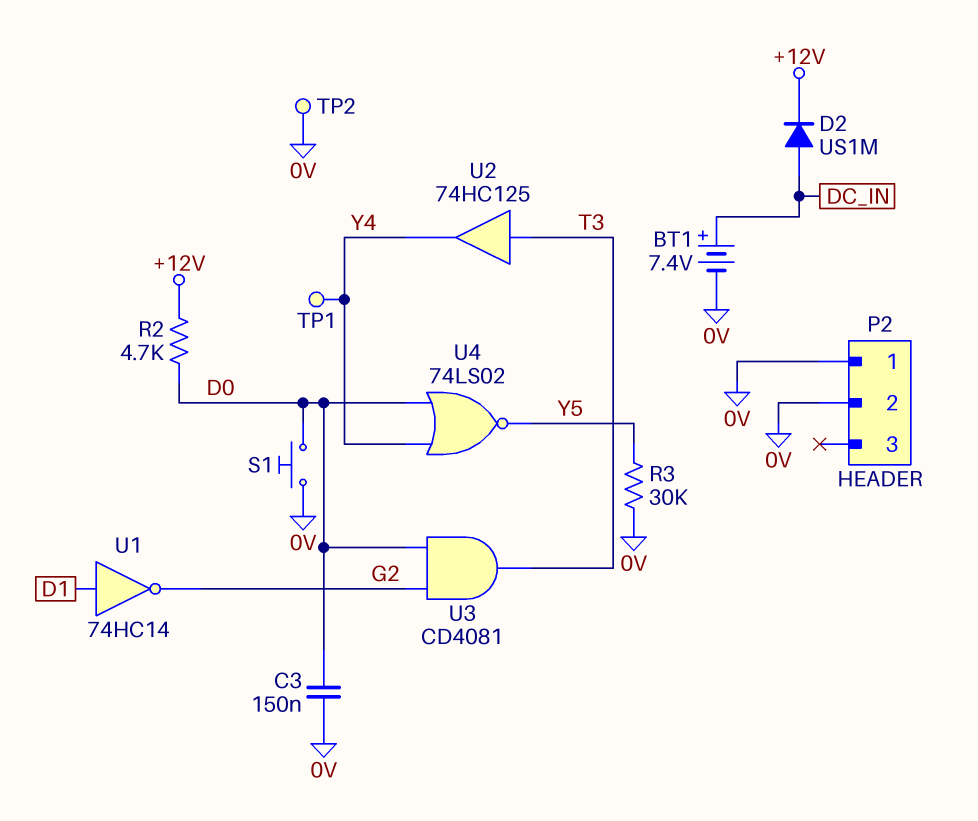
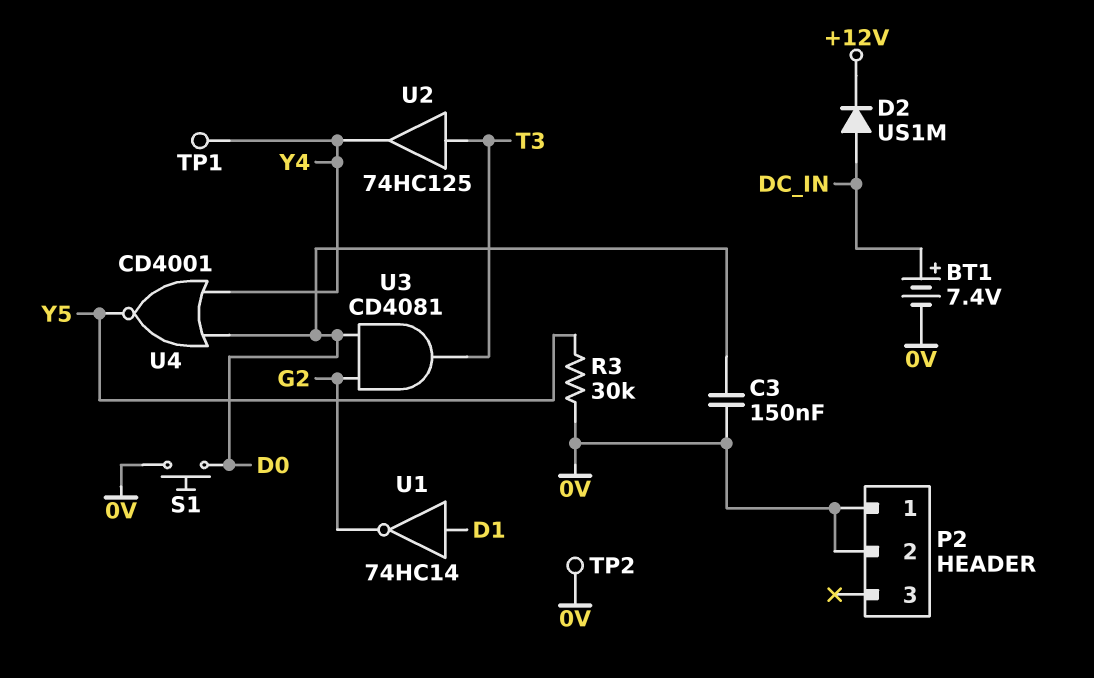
R2: 4.7k (+12V, D0) -> none
U4: NOR 74LS02 (in D0, in Y4, out Y5) -> NOR CD4001 (in D0, in Y4, out Y5)

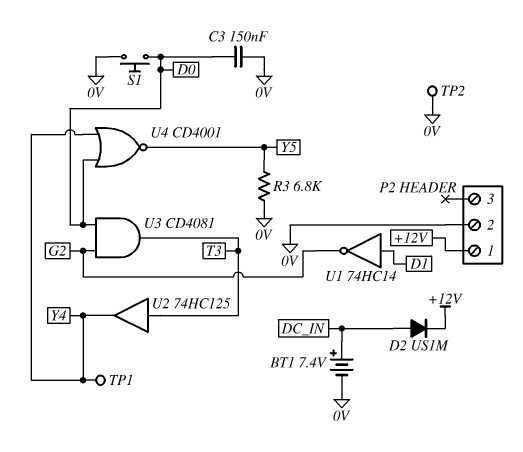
P2 pin 1: 0V -> +12V
R3: 30k (0V, Y5) -> 6.8k (0V, Y5)

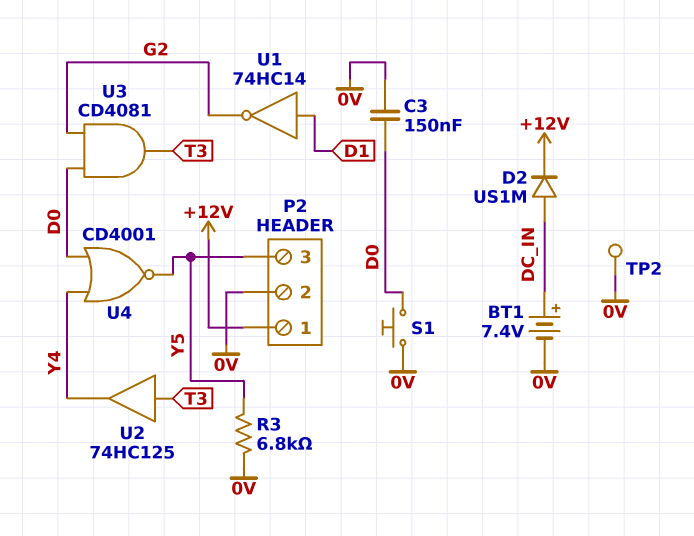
P2 pin 3: none -> Y5
TP1: test point (Y4) -> none

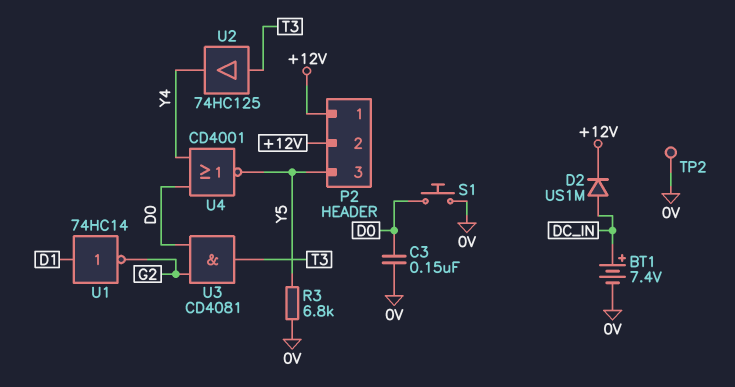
P2 pin 2: 0V -> +12V

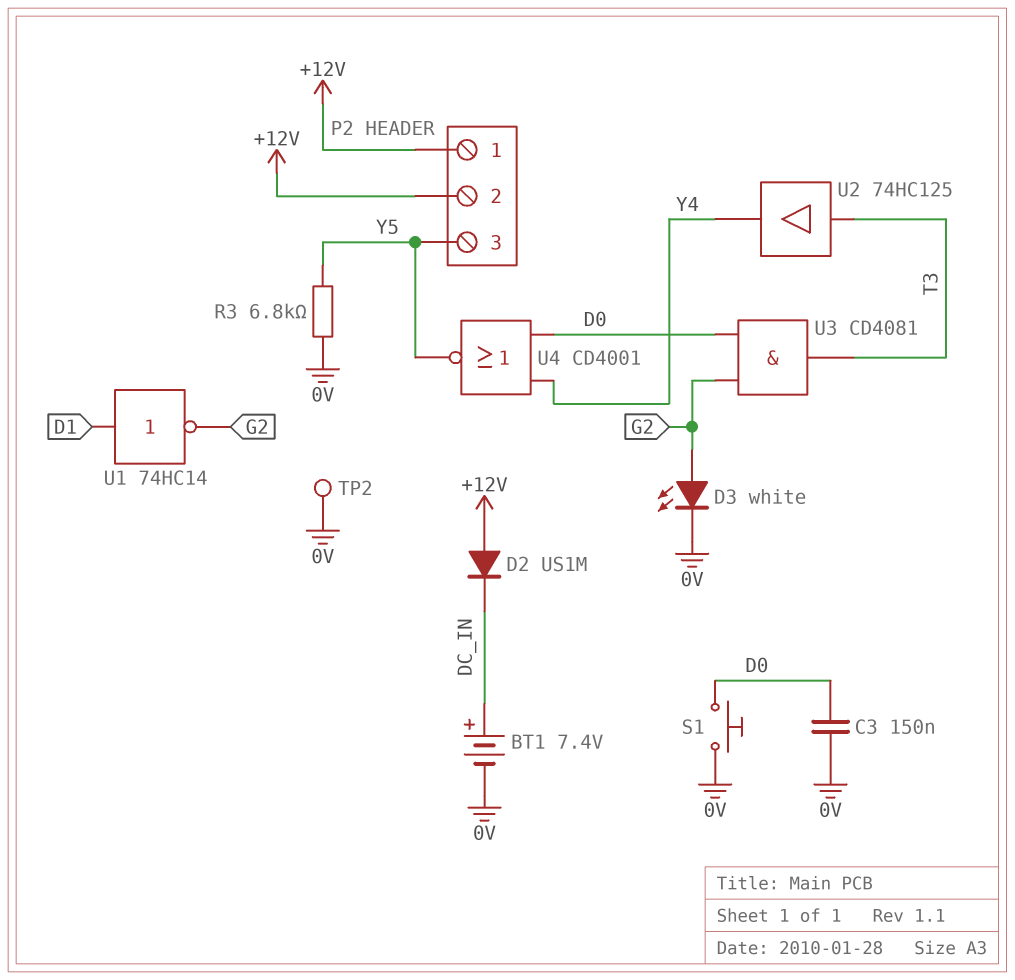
D2: diode US1M (A DC_IN, K +12V) -> diode US1M (A +12V, K DC_IN)
D3: none -> LED white (A G2, K 0V)

